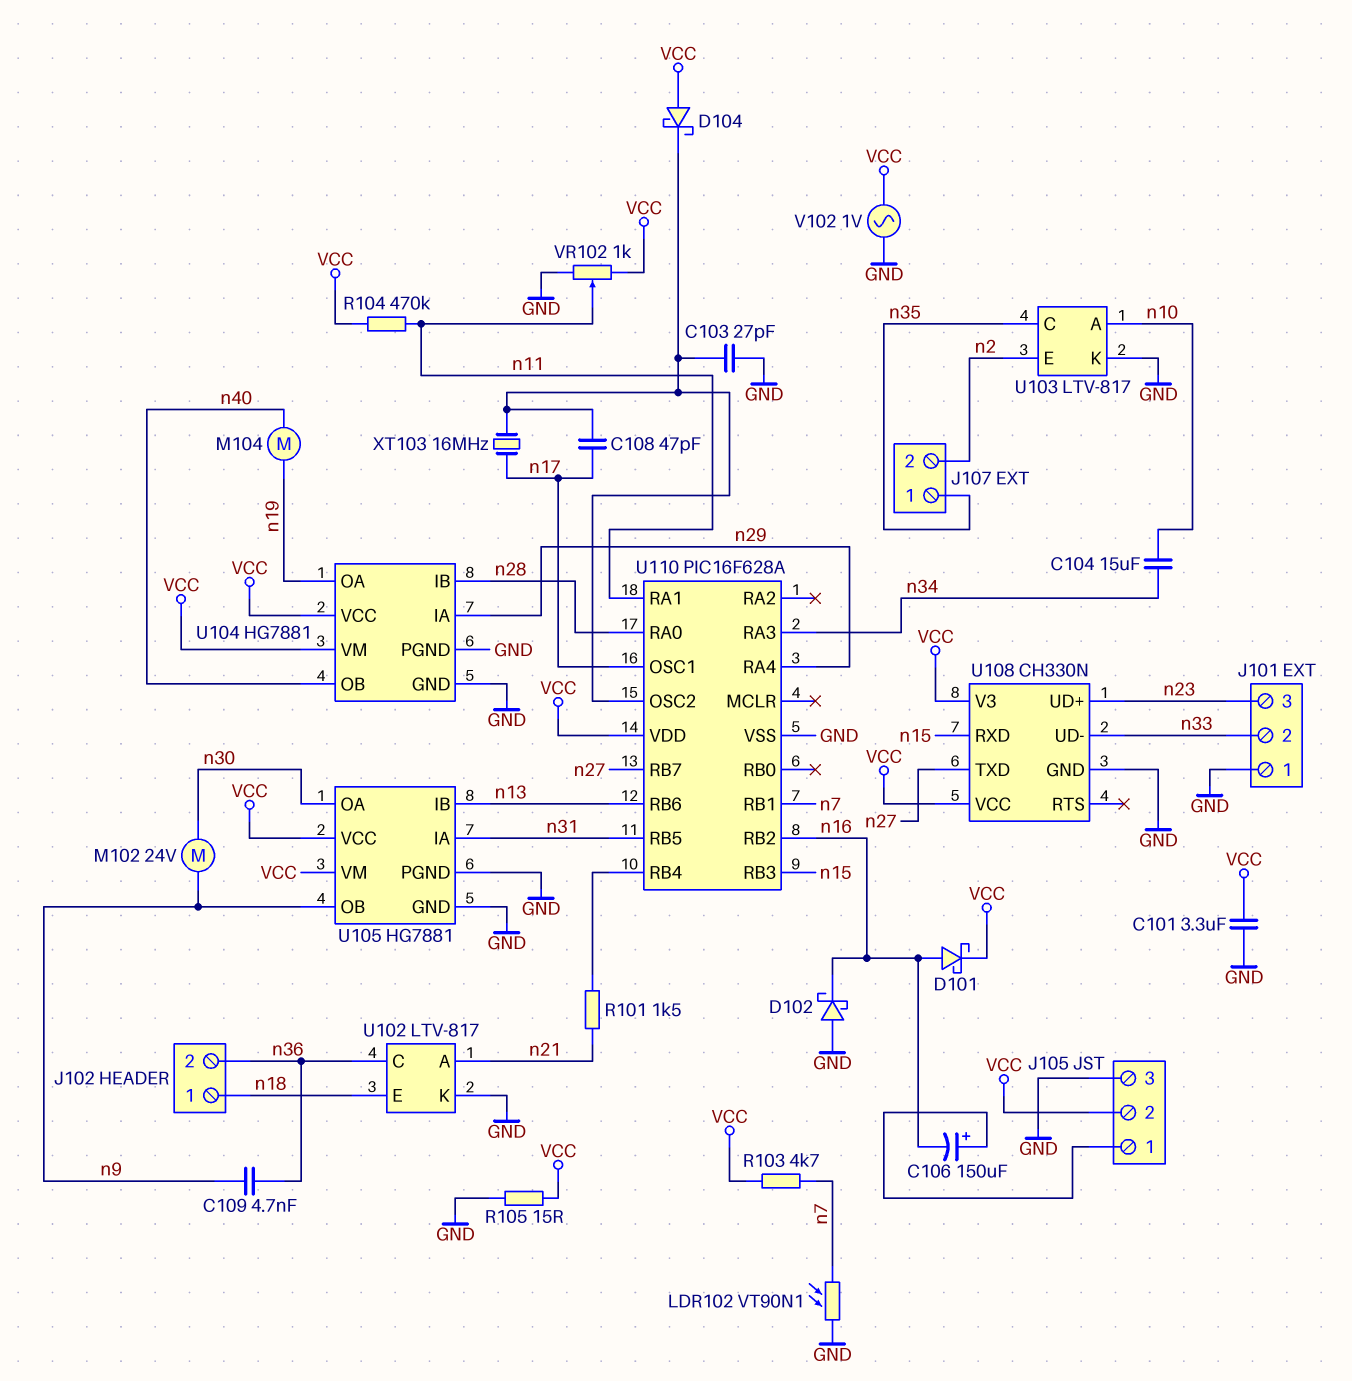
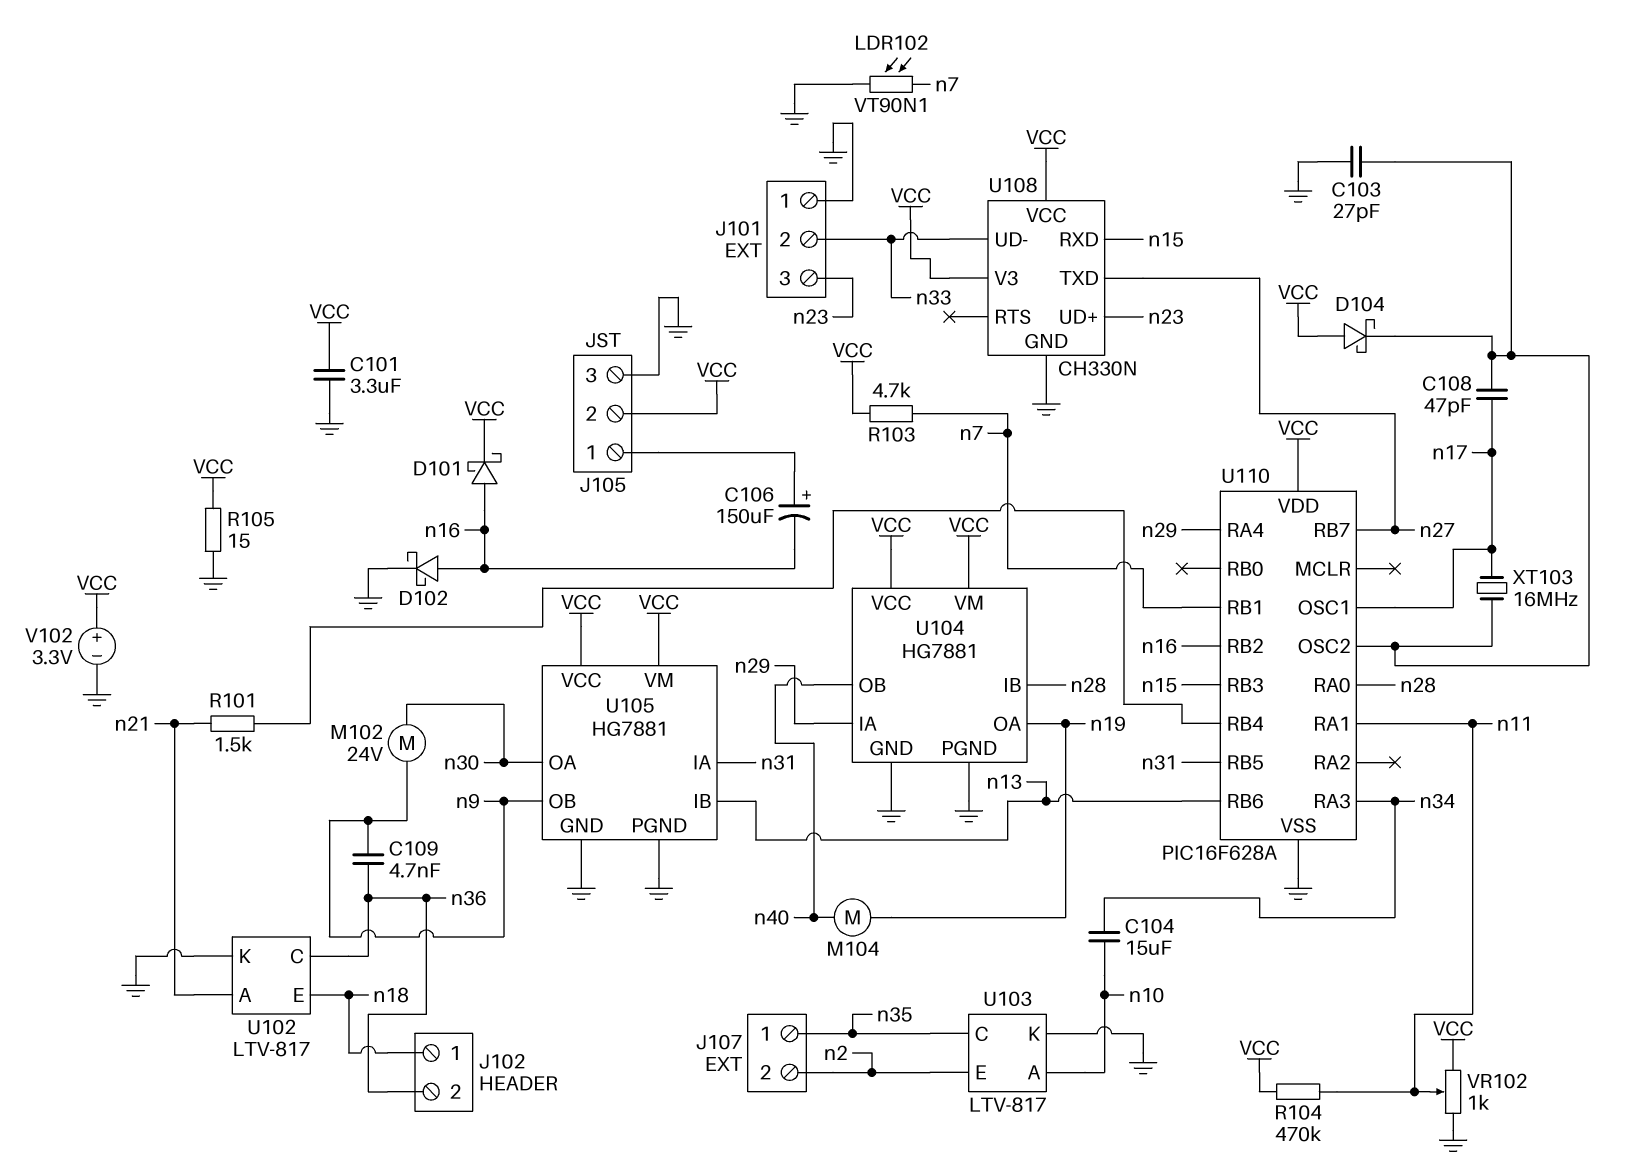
D102: schottky (A GND, K n16) -> schottky (A n16, K GND)
V102: AC 1V (GND, VCC) -> 3.3V (plus VCC, minus GND)

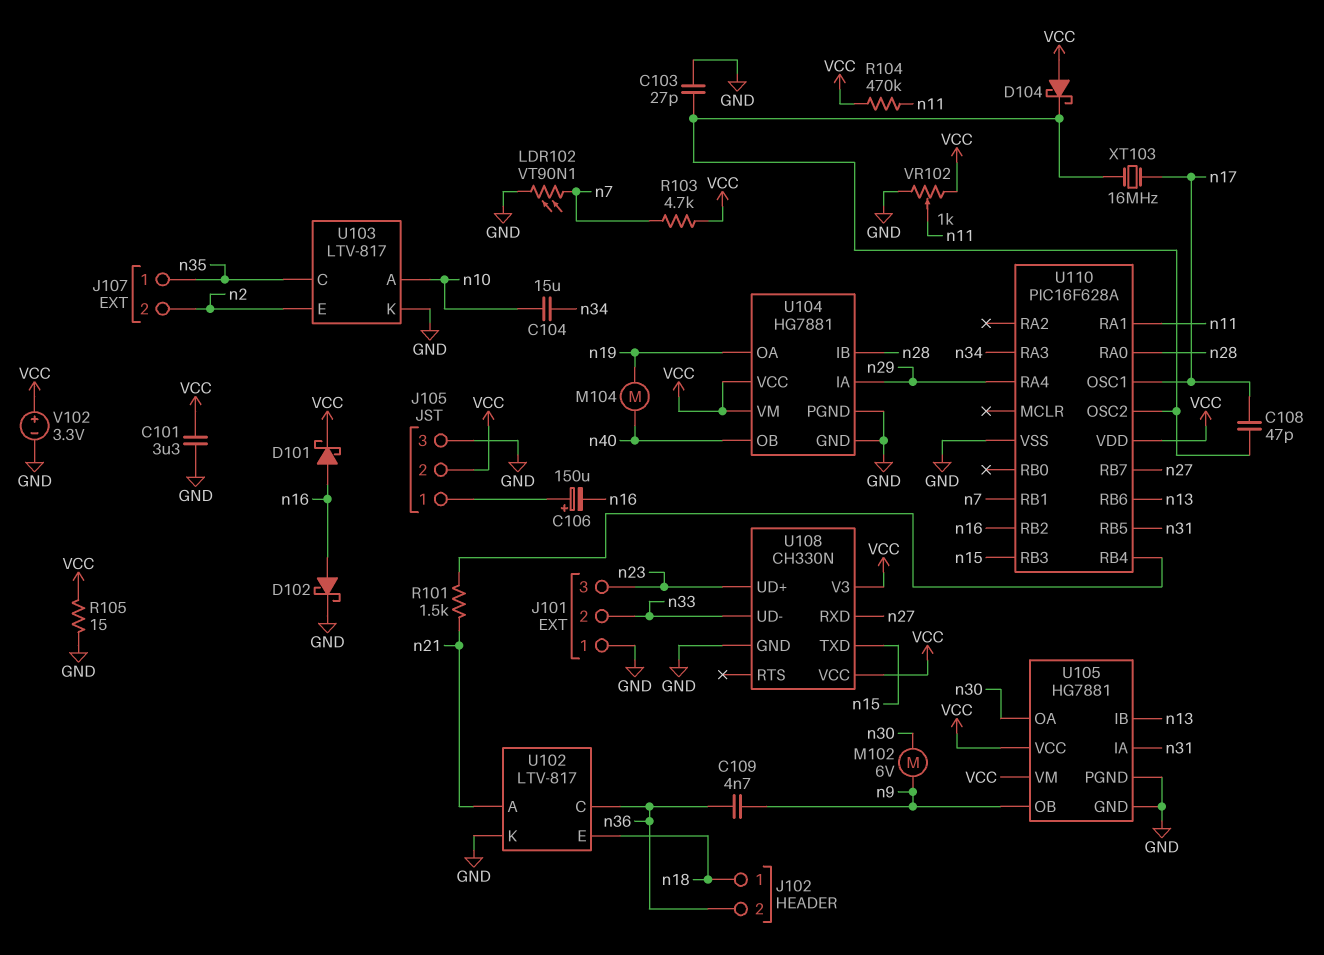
M102: motor 24V (n9, n30) -> motor 6V (n9, n30)
U108 pin RXD: n15 -> n27
U108 pin TXD: n27 -> n15

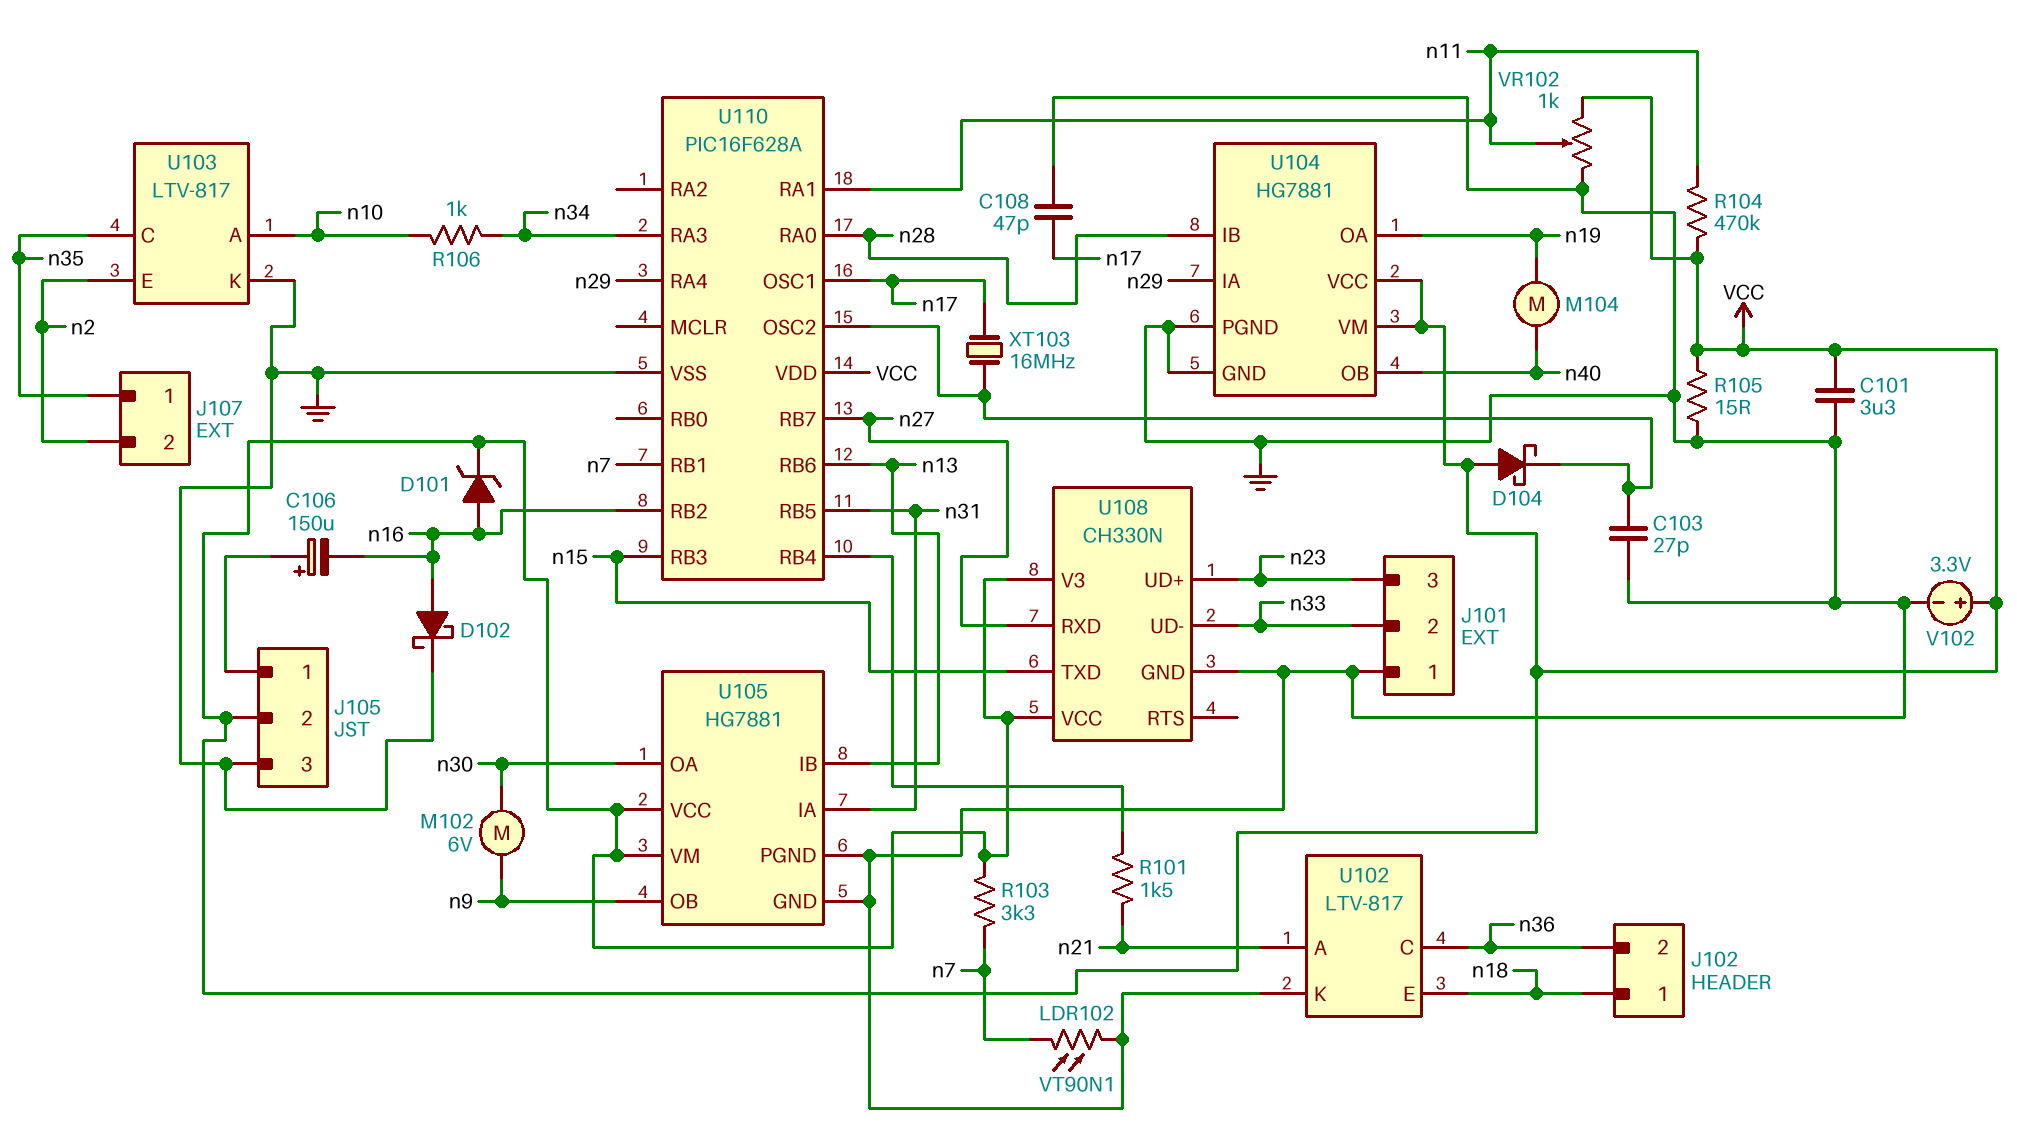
C104: 15uF (n10, n34) -> none
C108: 47pF (U110/OSC2, n17) -> 47pF (GND, n17)
C109: 4.7nF (n9, n36) -> none
D101: schottky (A n16, K VCC) -> zener (A n16, K VCC)
R103: 4.7k (VCC, n7) -> 3.3k (VCC, n7)
R106: none -> 1k (n10, n34)

